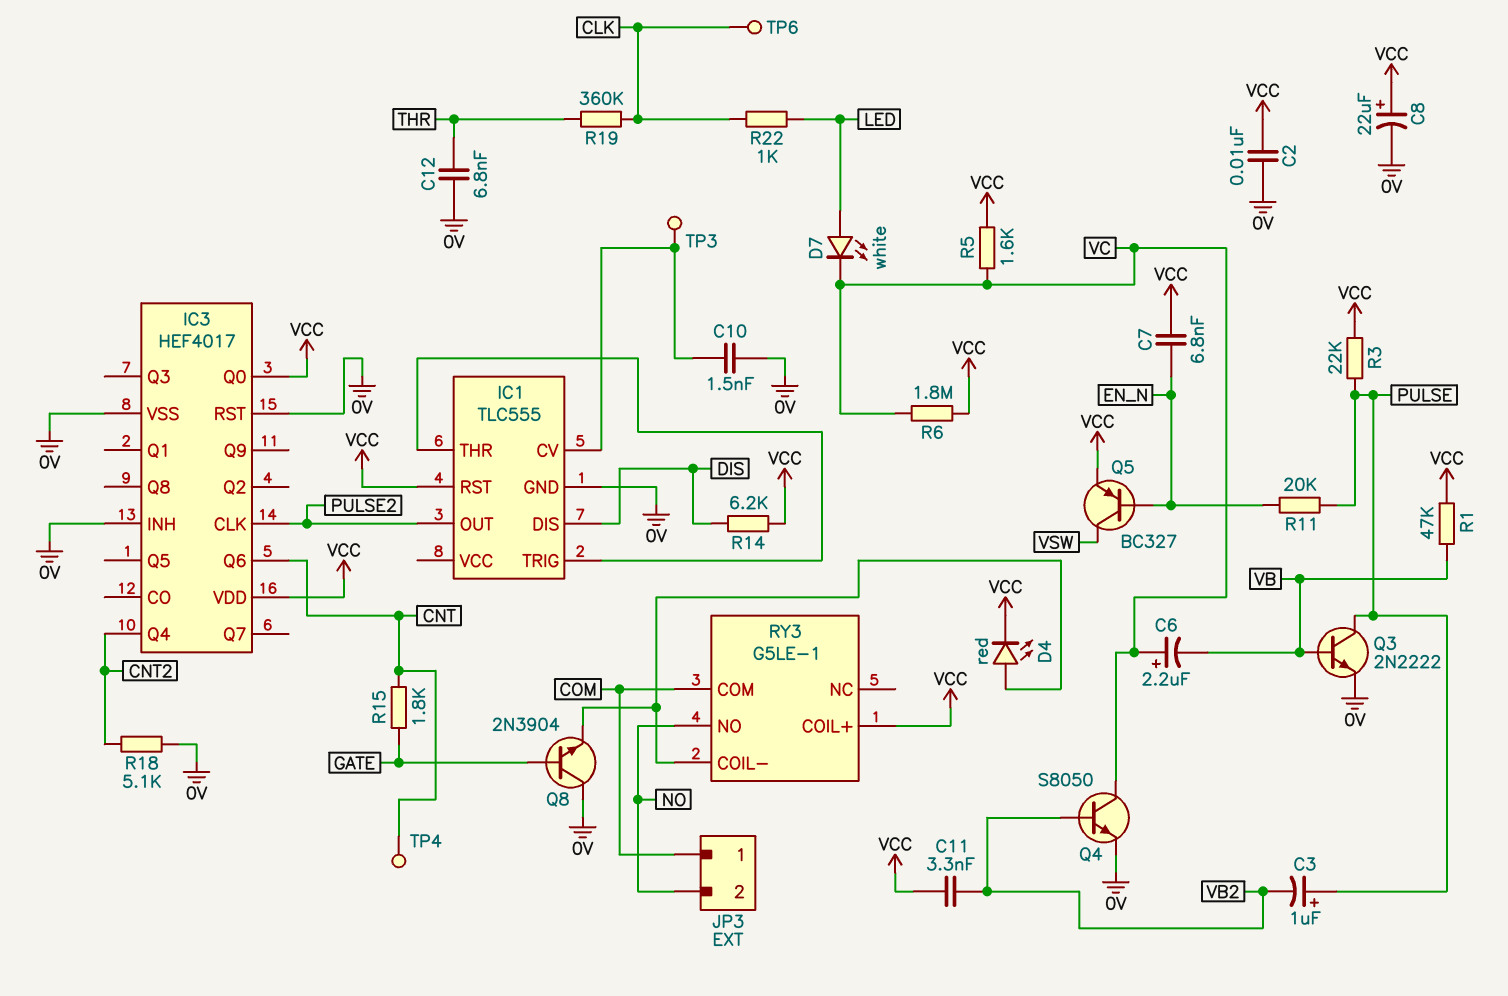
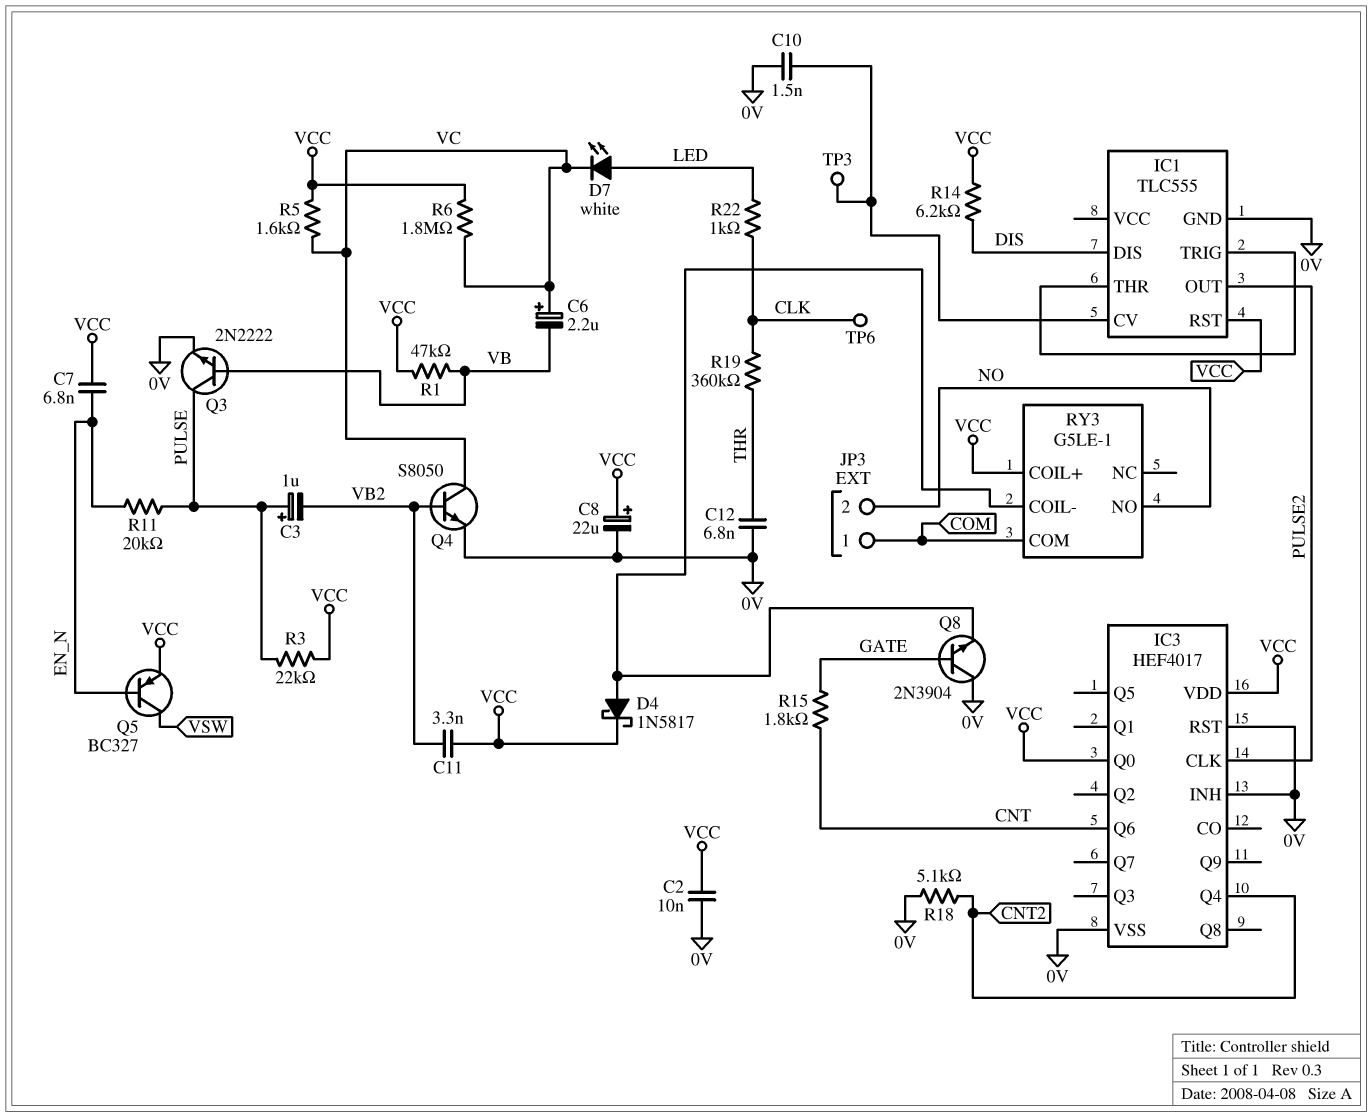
D4: LED red (A RY3/COIL-, K VCC) -> schottky 1N5817 (A RY3/COIL-, K VCC)
TP4: test point (CNT) -> none

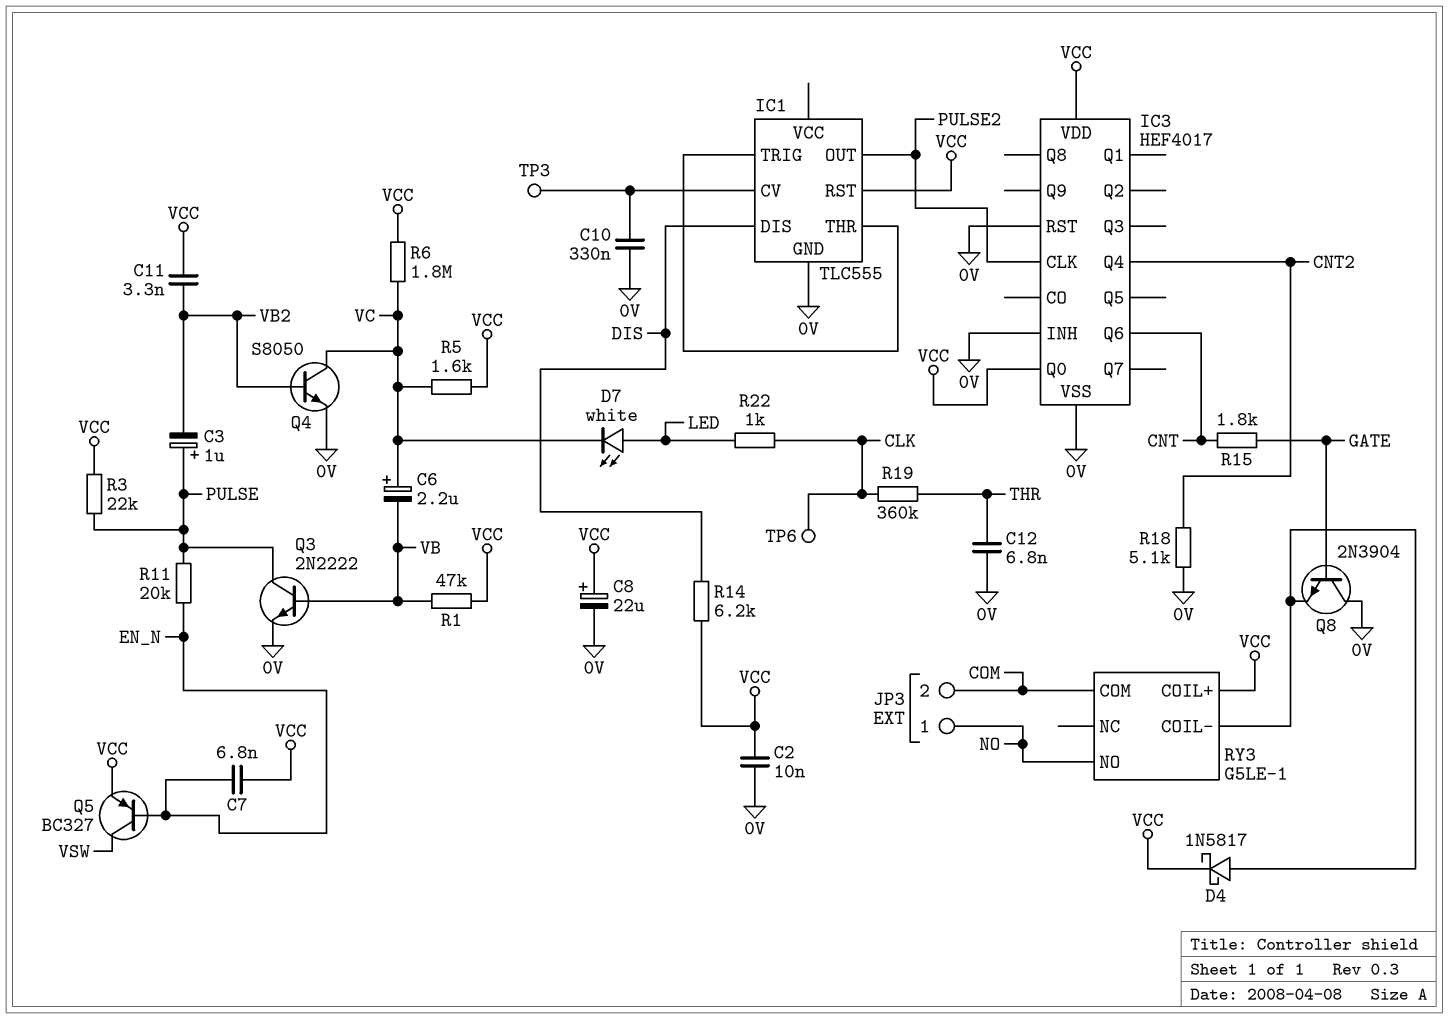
C10: 1.5nF (0V, IC1/CV) -> 330nF (0V, IC1/CV)
JP3 pin 1: COM -> NO
JP3 pin 2: NO -> COM

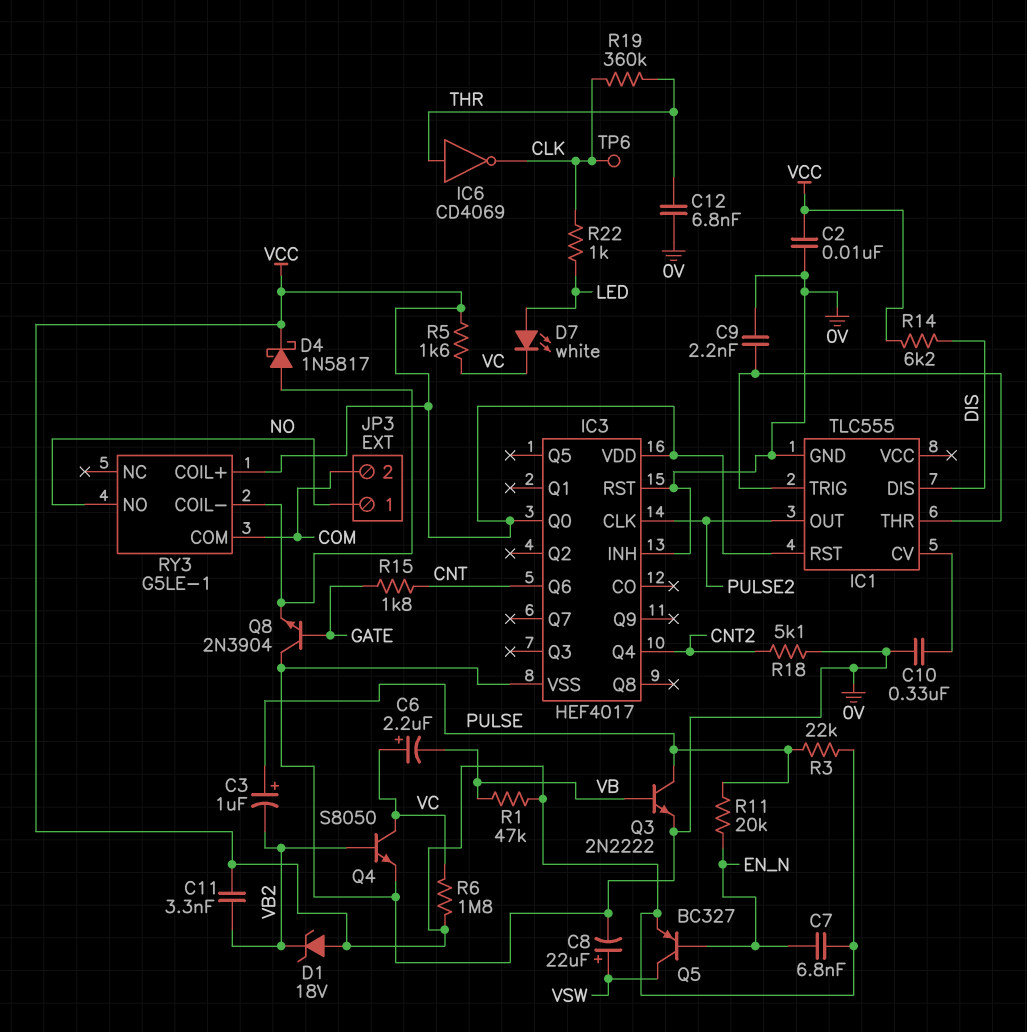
C8: 22uF (plus VCC, minus 0V) -> 22uF (plus VSW, minus 0V)
C9: none -> 2.2nF (0V, IC1/THR)
D1: none -> zener 18V (A VCC, K VB2)
IC6: none -> NOT CD4069 (in THR, out CLK)
TP3: test point (IC1/CV) -> none

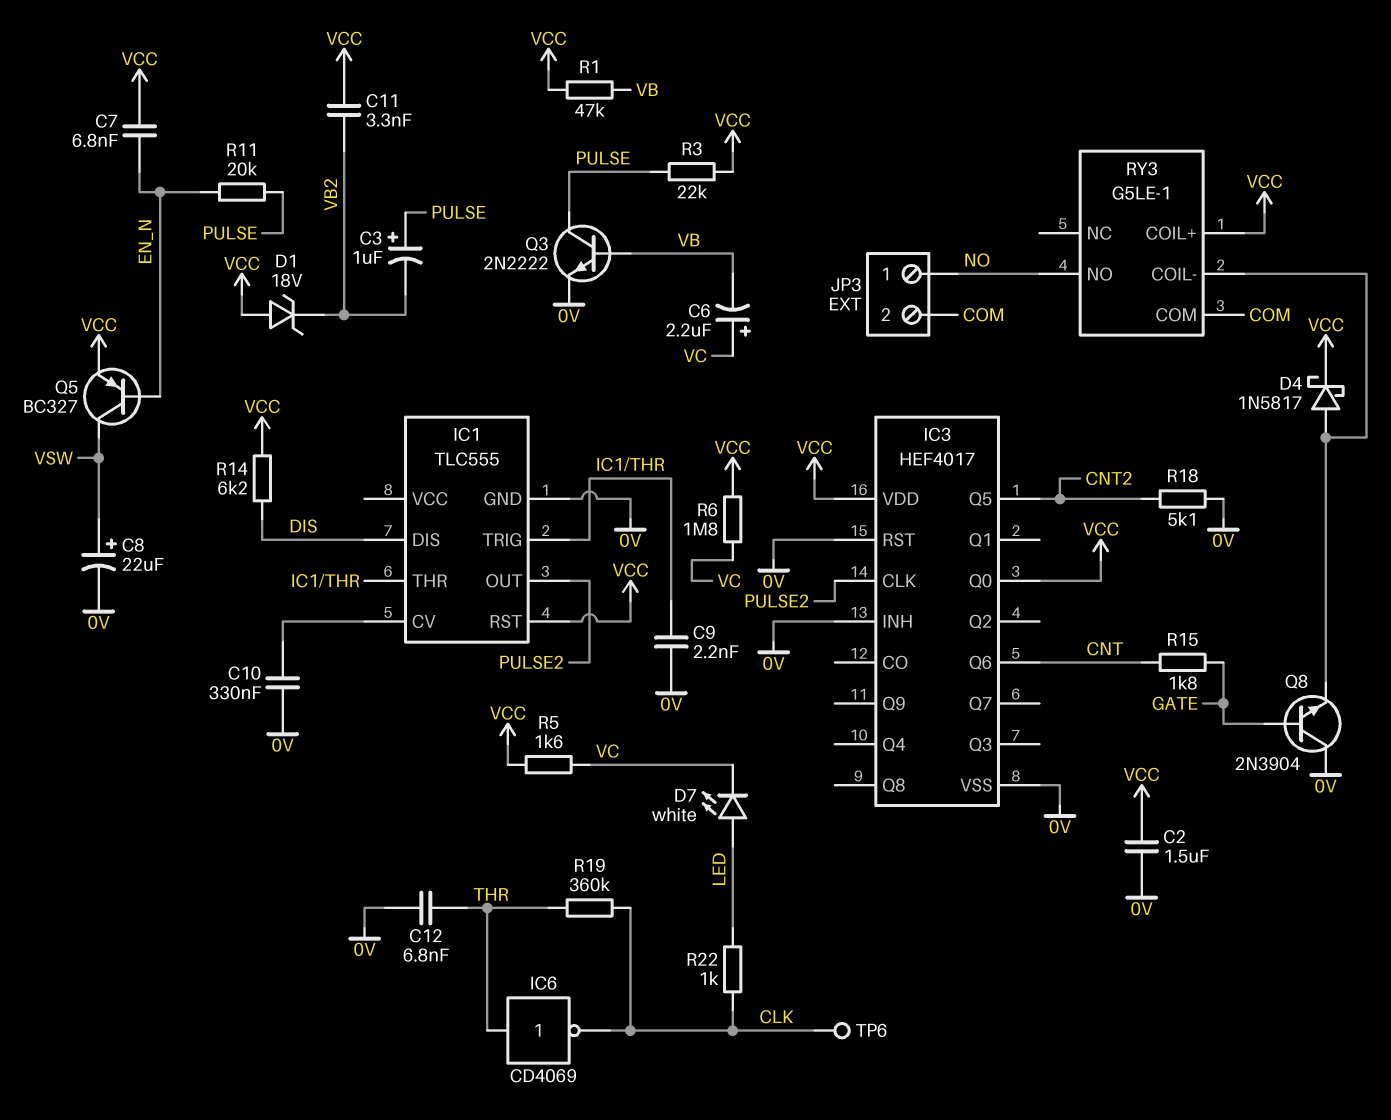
C2: 10nF (0V, VCC) -> 1.5uF (0V, VCC)
IC3 pin Q4: CNT2 -> none
IC3 pin Q5: none -> CNT2
Q4: NPN S8050 (B VB2, C VC, E 0V) -> none

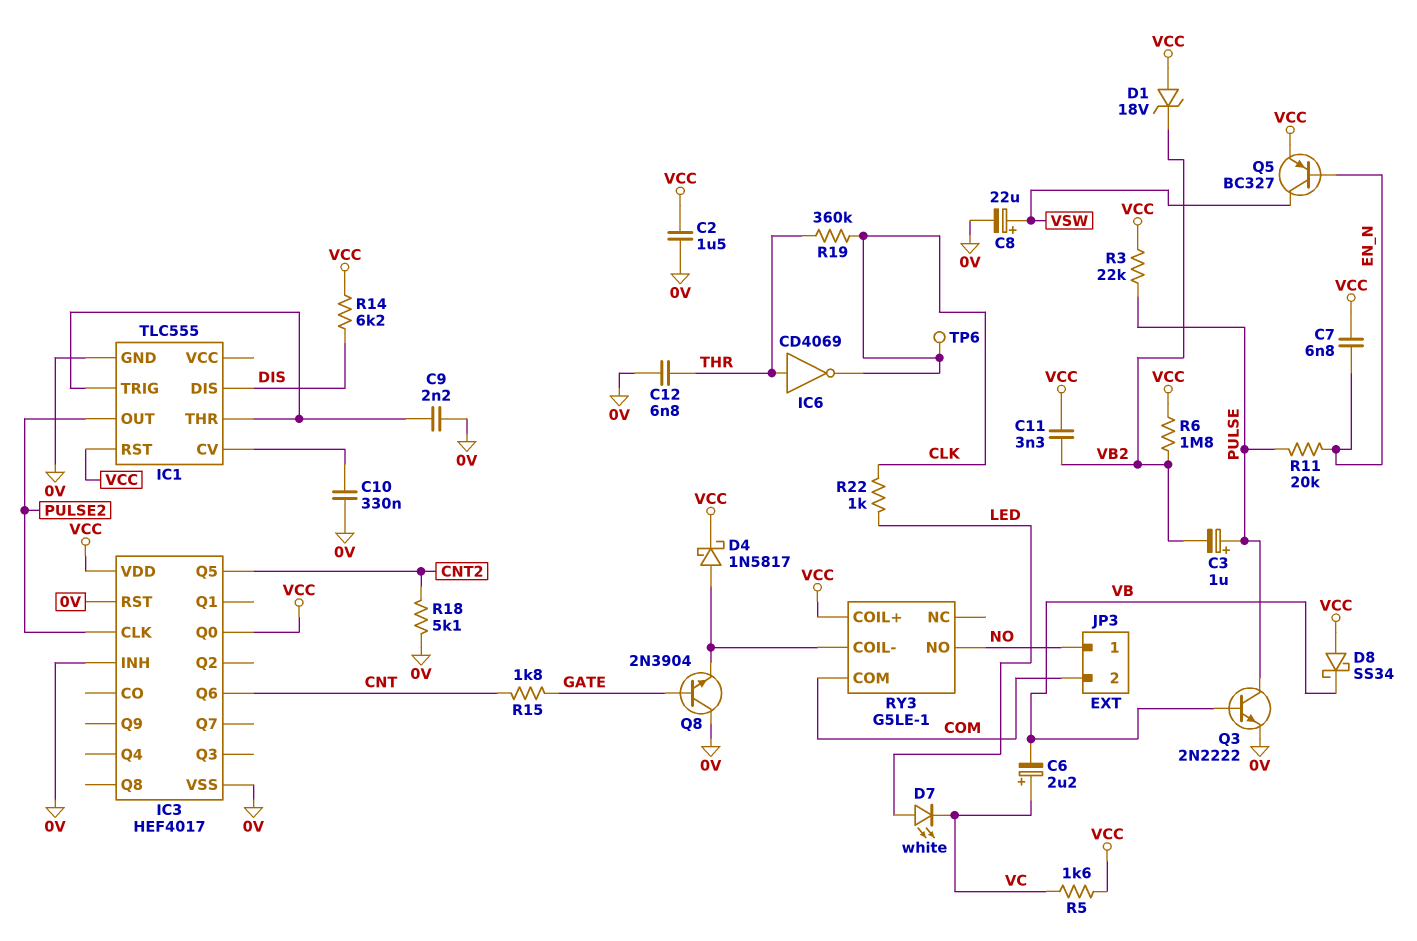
D8: none -> schottky SS34 (A VCC, K VB)
R1: 47k (VB, VCC) -> none
R6: 1.8M (VC, VCC) -> 1.8M (VB2, VCC)

